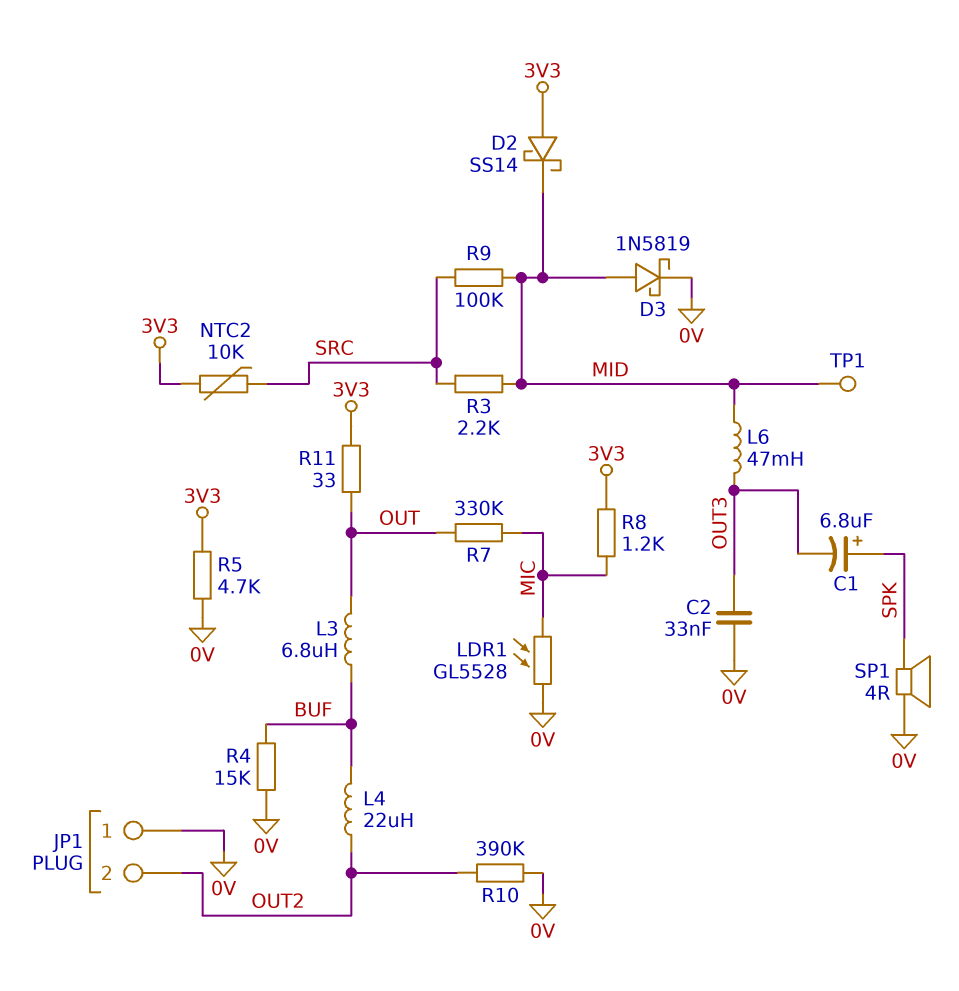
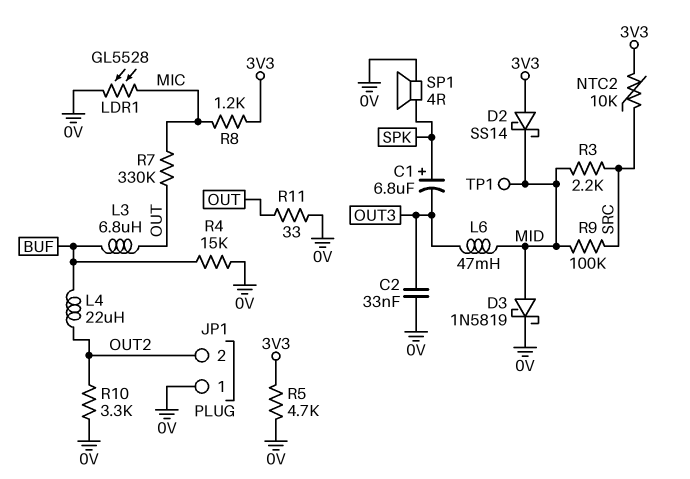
R10: 390k (0V, OUT2) -> 3.3k (0V, OUT2)
R11: 33 (3V3, OUT) -> 33 (0V, OUT)

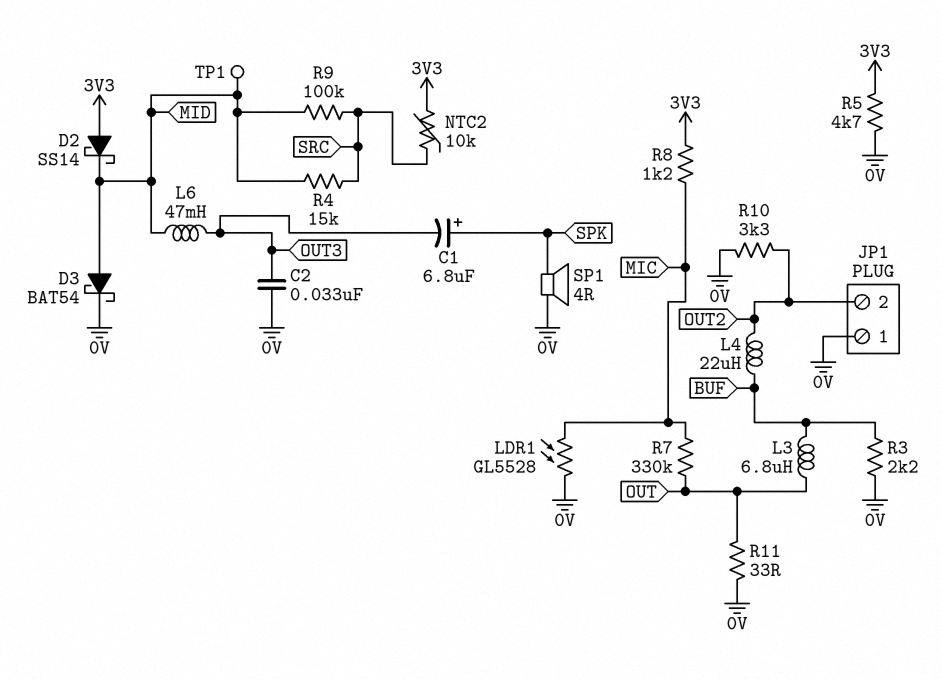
D3: schottky 1N5819 (A MID, K 0V) -> schottky BAT54 (A MID, K 0V)
R3: 2.2k (MID, SRC) -> 2.2k (0V, BUF)
R4: 15k (0V, BUF) -> 15k (MID, SRC)

